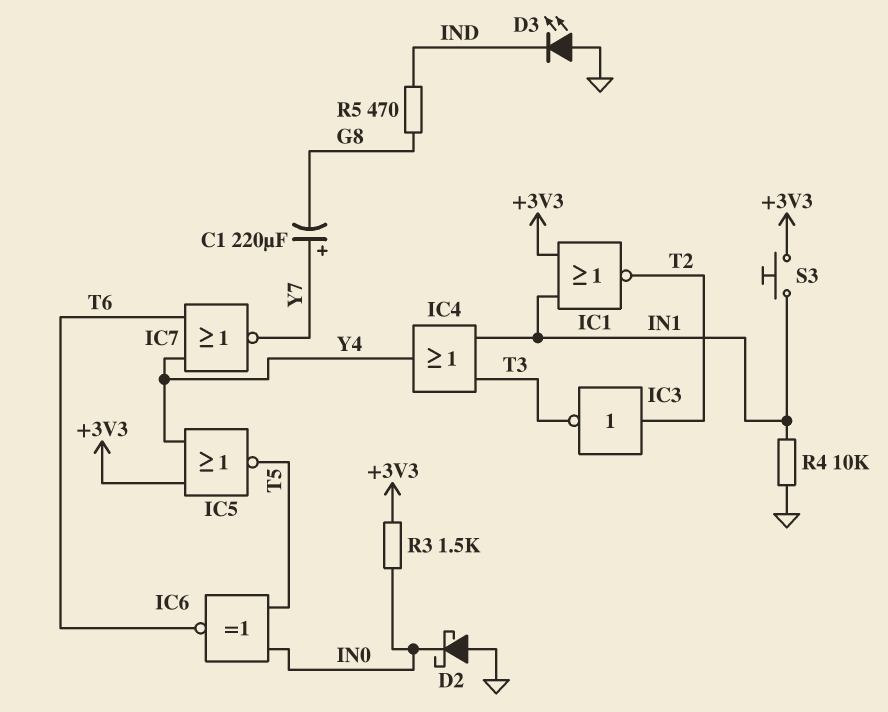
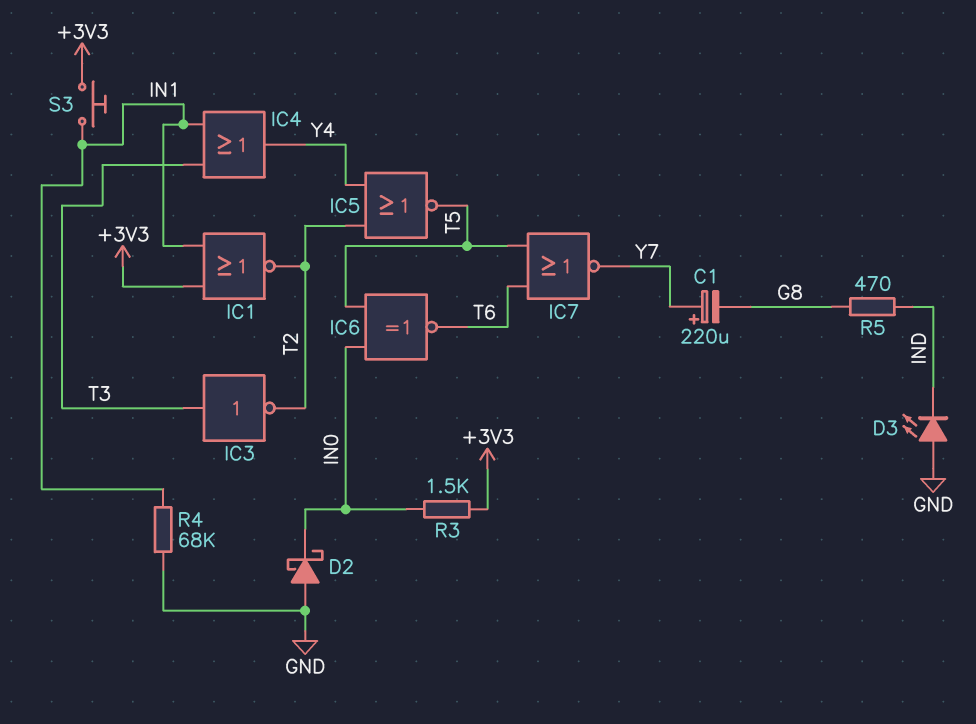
IC3: NOT (in T2, out T3) -> NOT (in T3, out T2)
IC5: NOR (in +3V3, in Y4, out T5) -> NOR (in T2, in Y4, out T5)
IC7: NOR (in T6, in Y4, out Y7) -> NOR (in T5, in T6, out Y7)
R4: 10k (GND, IN1) -> 68k (GND, IN1)

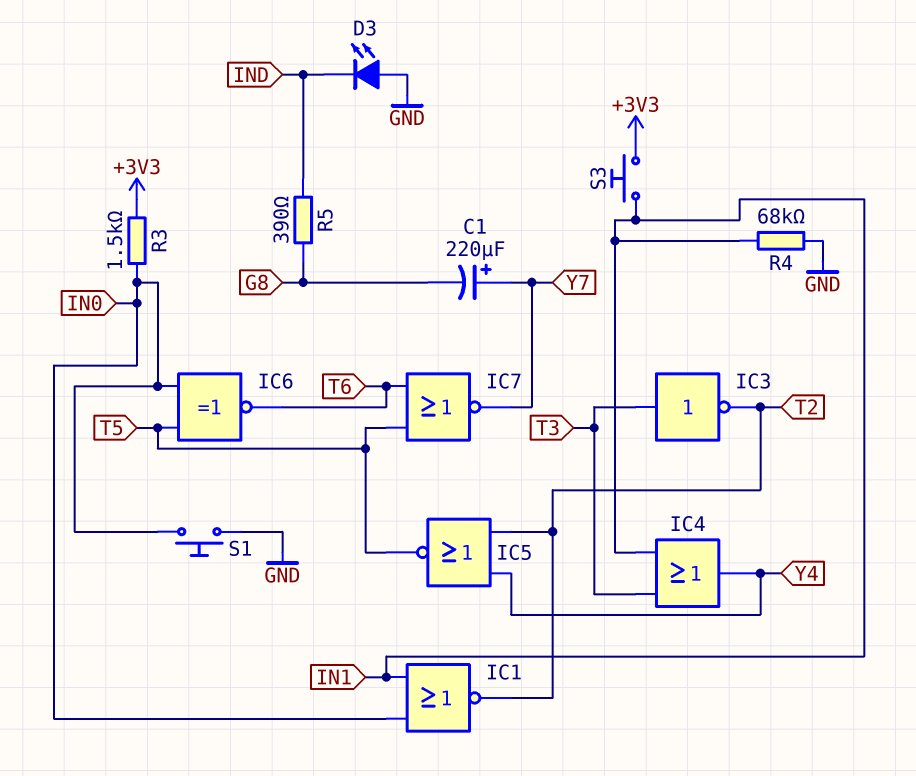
D2: schottky (A GND, K IN0) -> none
IC1: NOR (in +3V3, in IN1, out T2) -> NOR (in IN0, in IN1, out T2)
R5: 470 (G8, IND) -> 390 (G8, IND)
S1: none -> button (GND, IN0)

